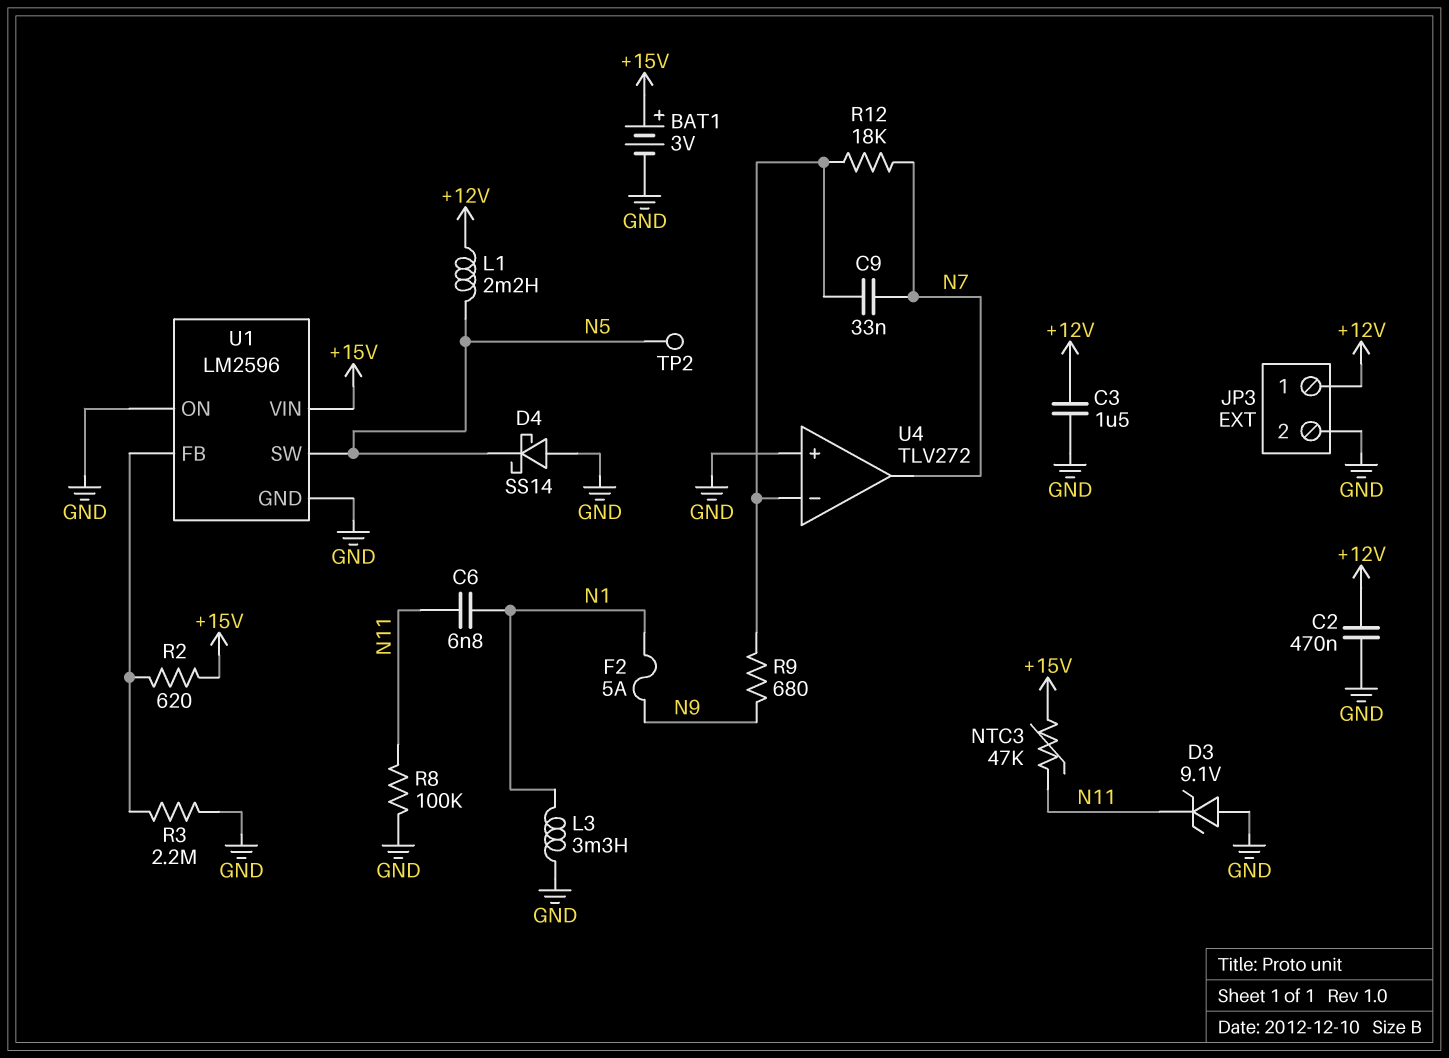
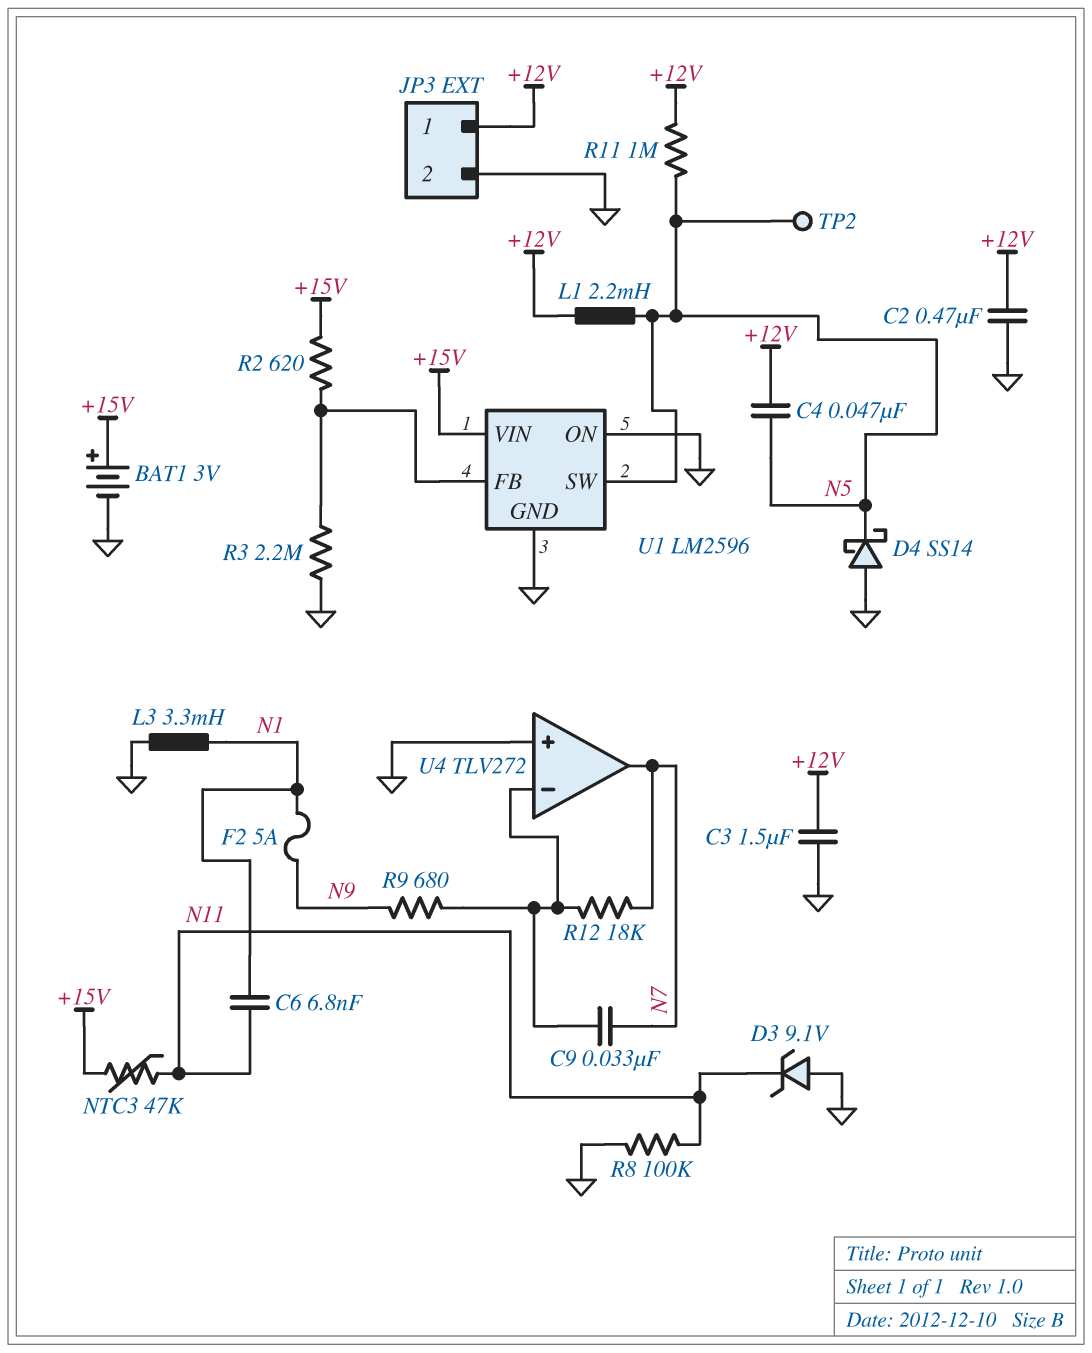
C4: none -> 47nF (+12V, N5)
R11: none -> 1M (+12V, N5)

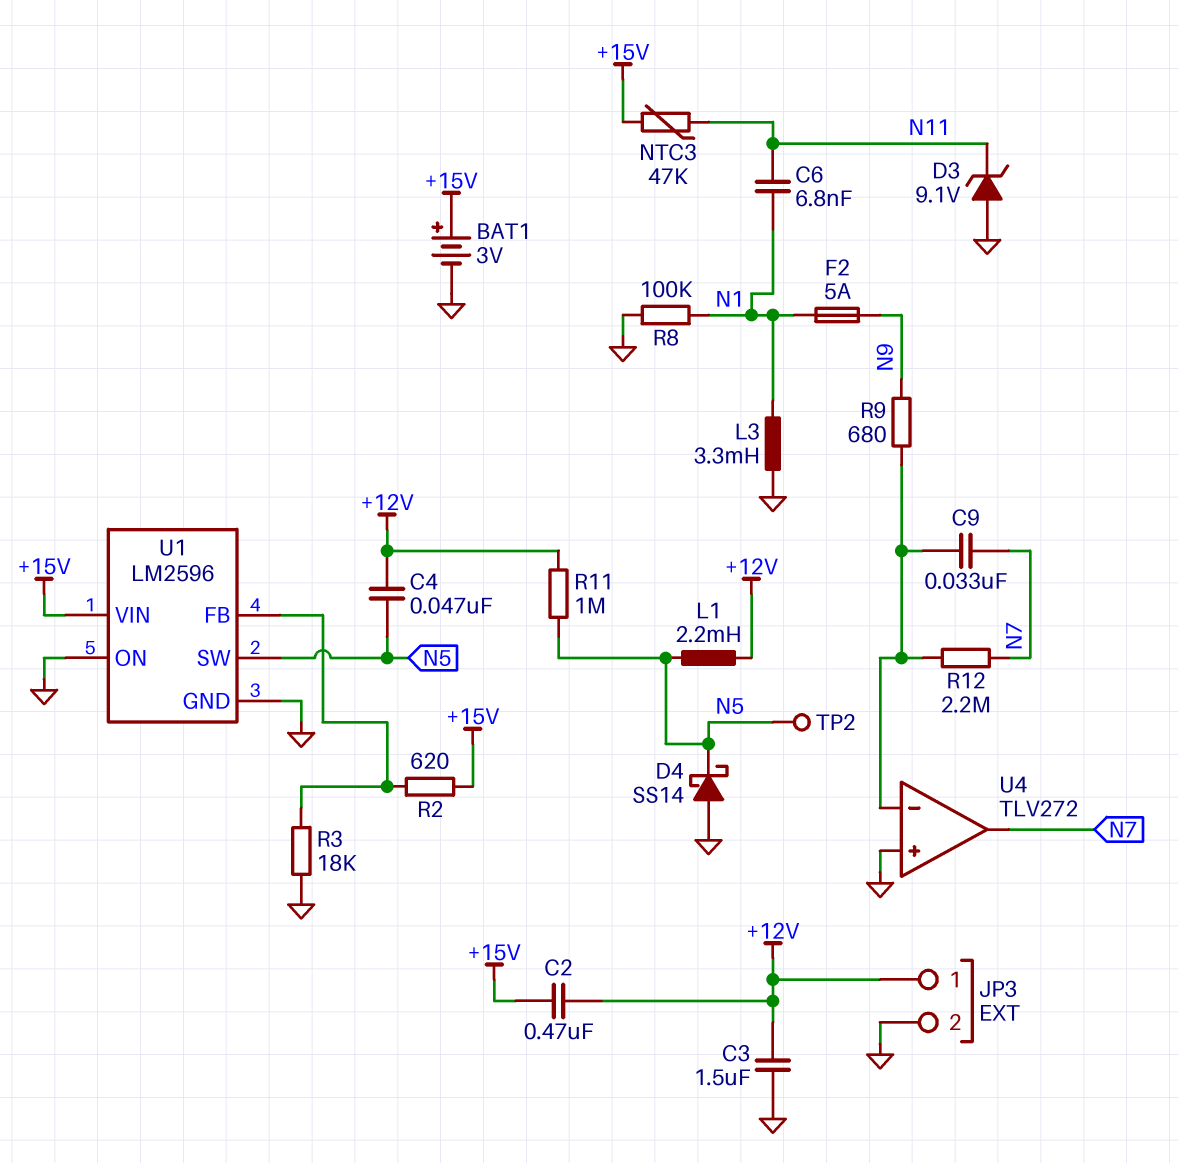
C2: 470nF (+12V, GND) -> 470nF (+12V, +15V)
R3: 2.2M (GND, U1/FB) -> 18k (GND, U1/FB)
R8: 100k (GND, N11) -> 100k (GND, N1)
R12: 18k (N7, U4/in-) -> 2.2M (N7, U4/in-)

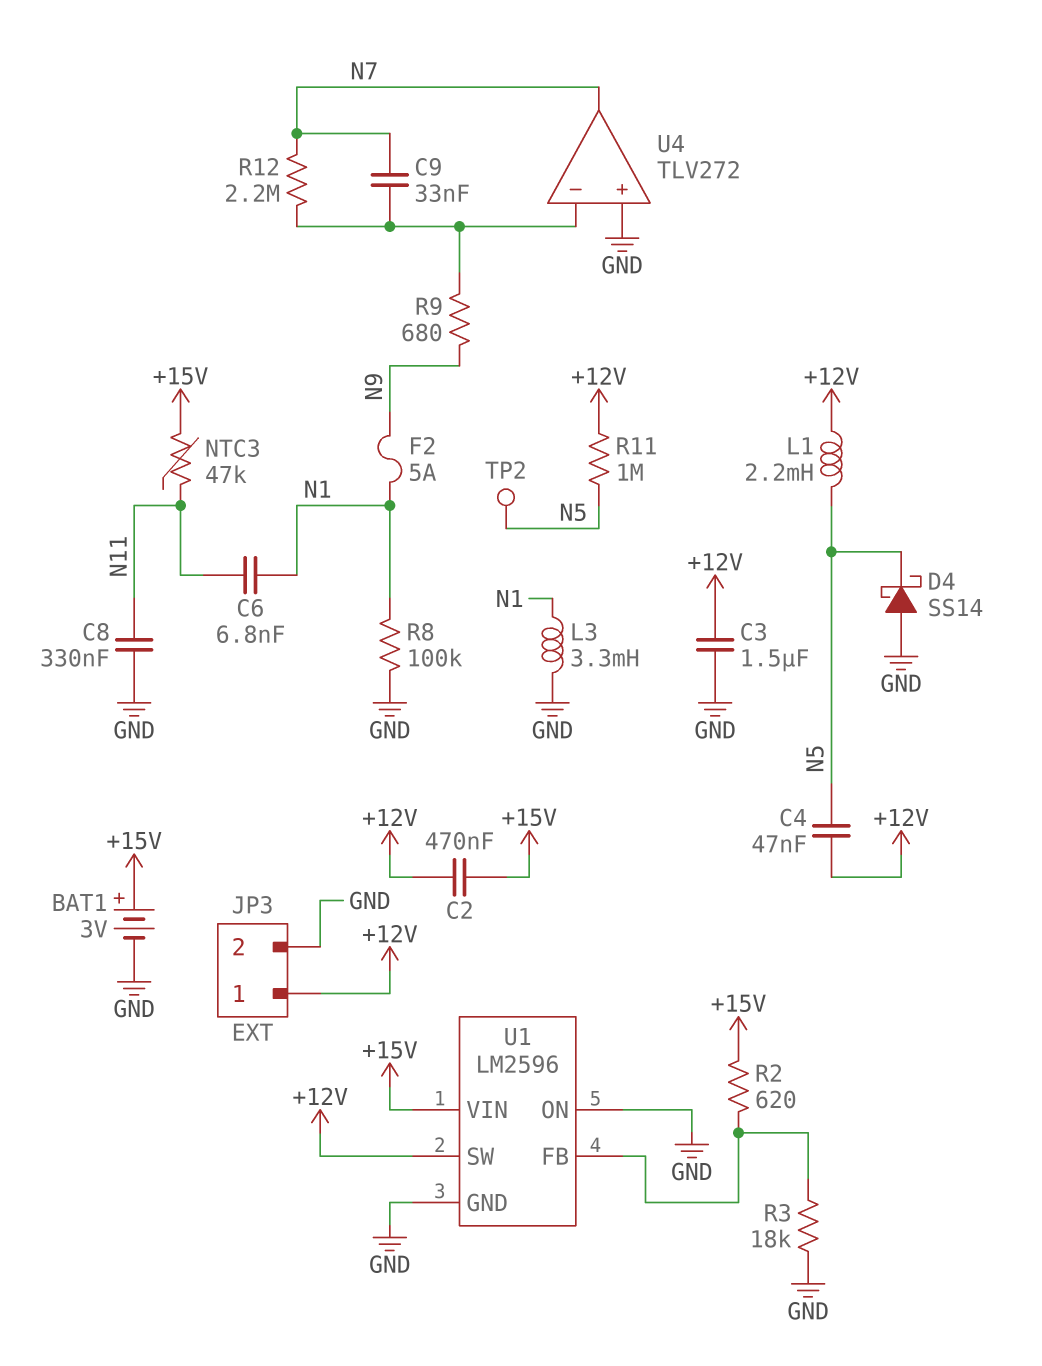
C8: none -> 330nF (GND, N11)
D3: zener 9.1V (A GND, K N11) -> none
U1 pin SW: N5 -> +12V

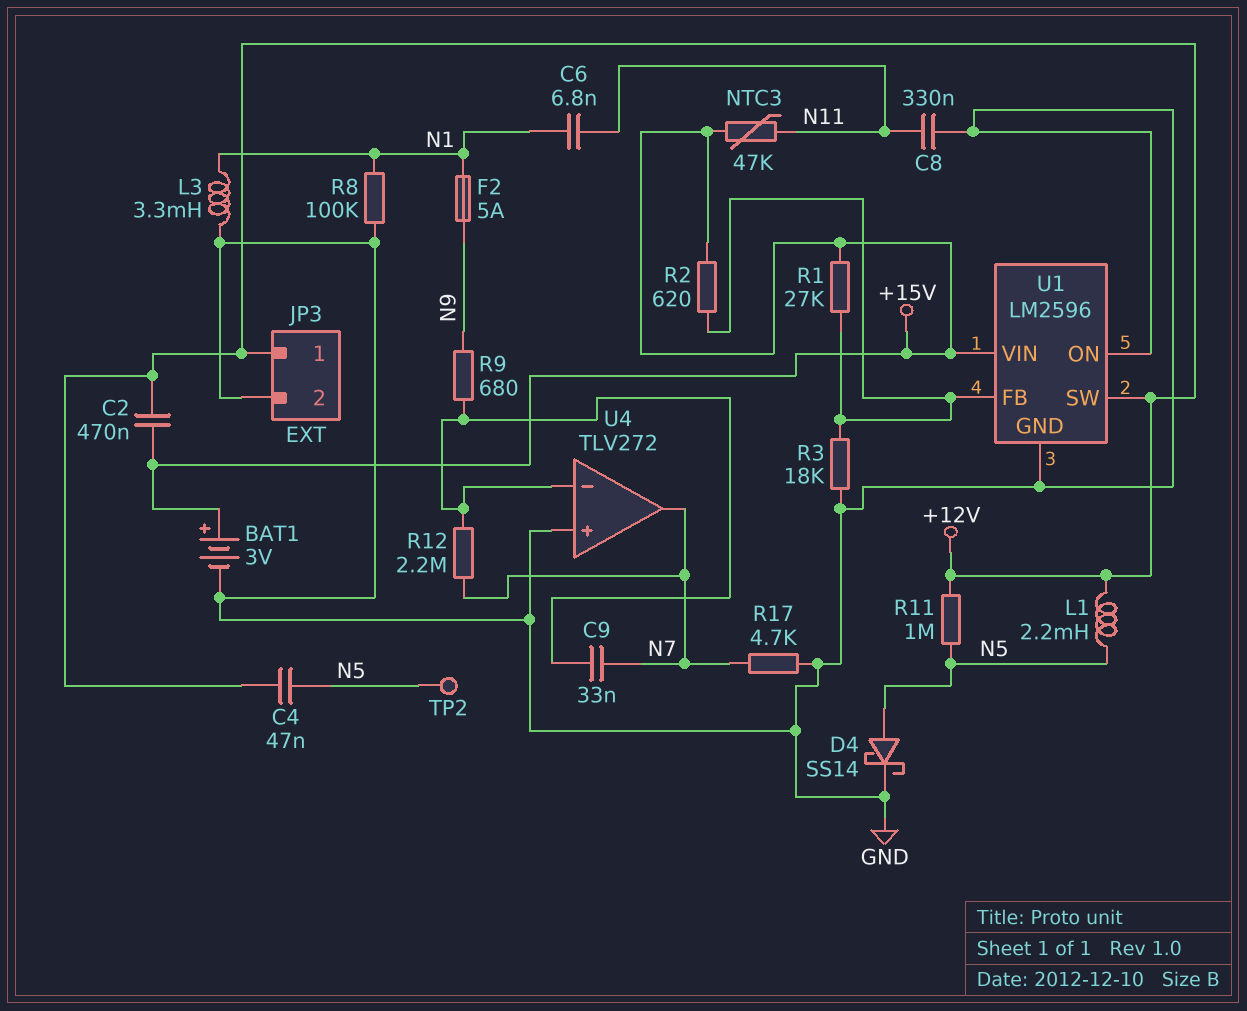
C3: 1.5uF (+12V, GND) -> none
D4: schottky SS14 (A GND, K N5) -> schottky SS14 (A N5, K GND)
R1: none -> 27k (+15V, U1/FB)
R17: none -> 4.7k (GND, N7)

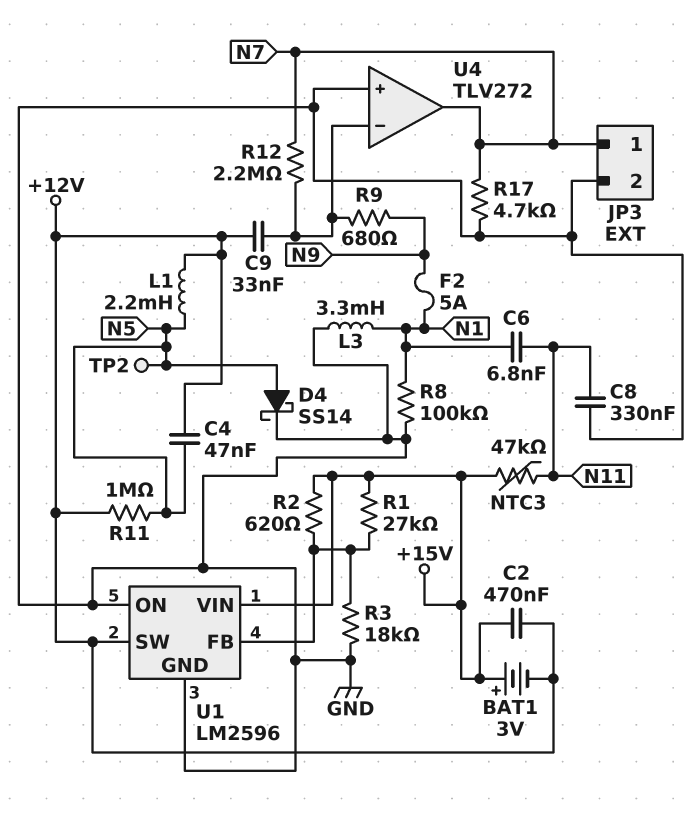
BAT1: 3V (plus +15V, minus GND) -> 3V (plus +15V, minus +12V)
C9: 33nF (N7, U4/in-) -> 33nF (+12V, U4/in-)
JP3 pin 1: +12V -> N7

